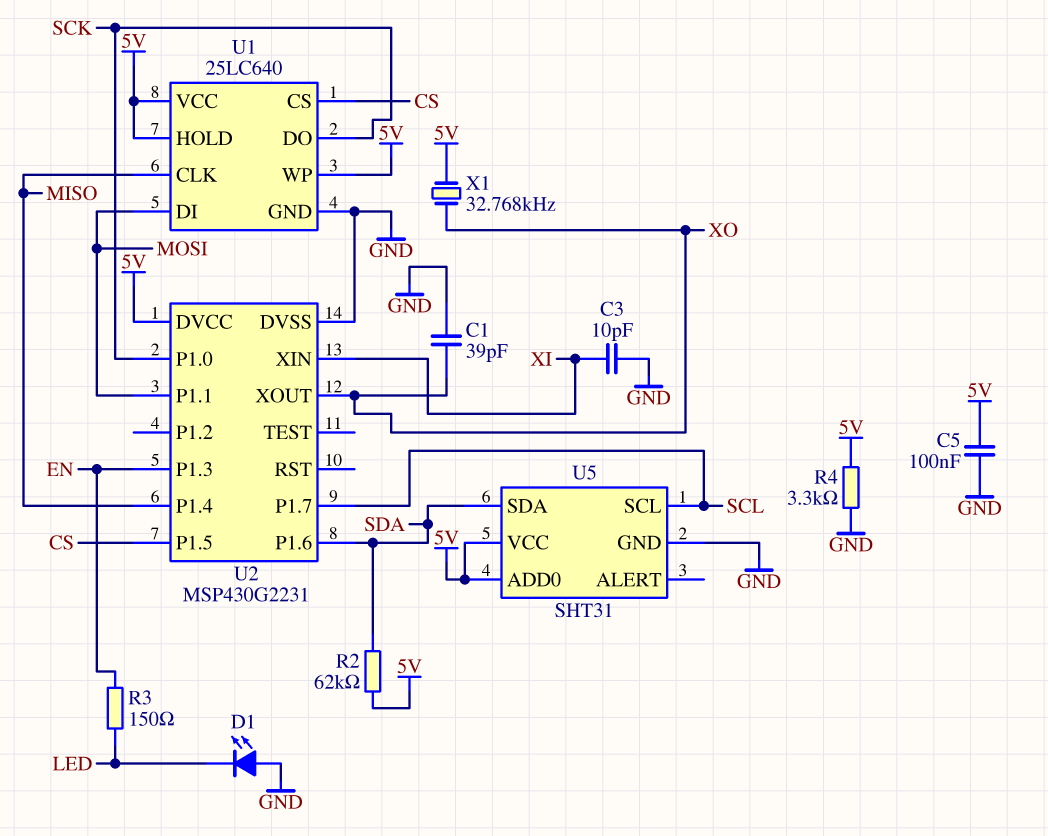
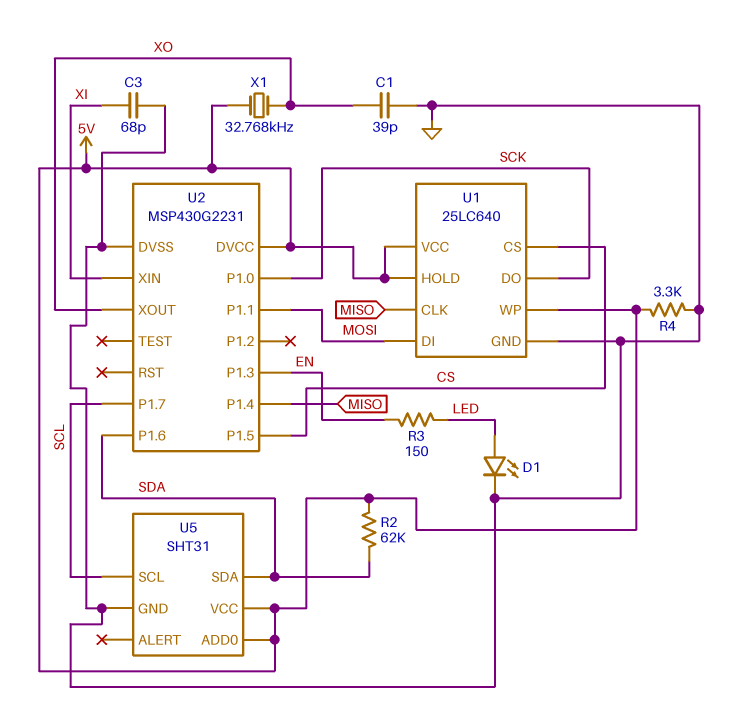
C3: 10pF (GND, XI) -> 68pF (GND, XI)
C5: 100nF (5V, GND) -> none
D1: LED (A GND, K LED) -> LED (A LED, K GND)

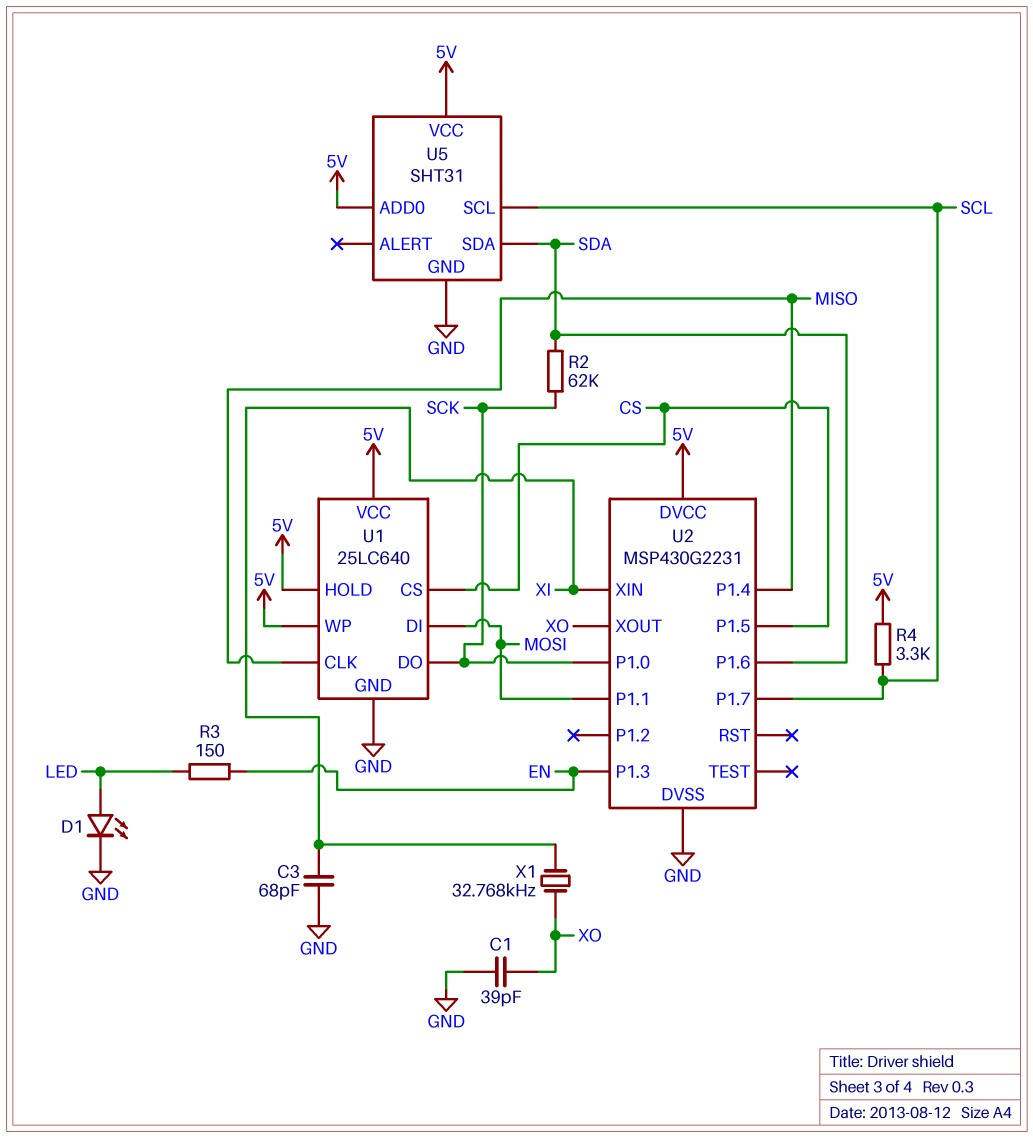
R2: 62k (5V, SDA) -> 62k (SCK, SDA)
R4: 3.3k (5V, GND) -> 3.3k (5V, SCL)
X1: 32.768kHz (5V, XO) -> 32.768kHz (XI, XO)

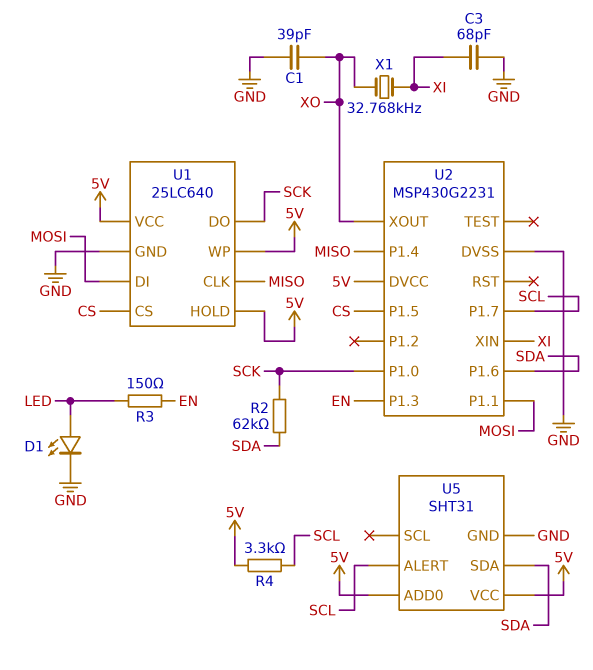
U5 pin ALERT: none -> SCL
U5 pin SCL: SCL -> none

